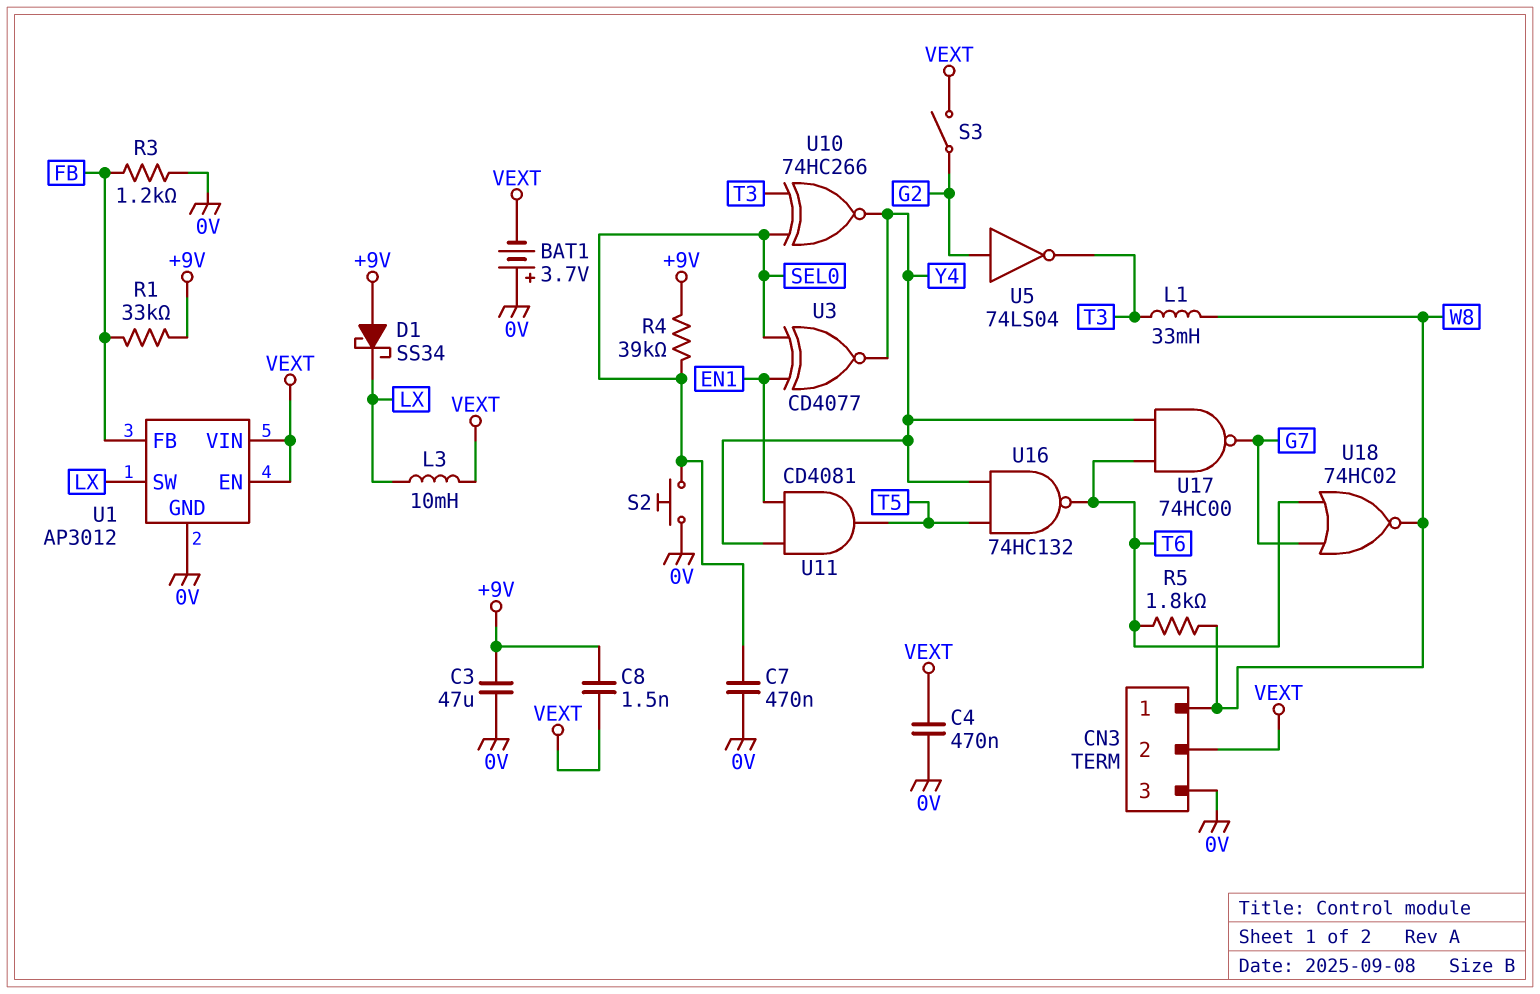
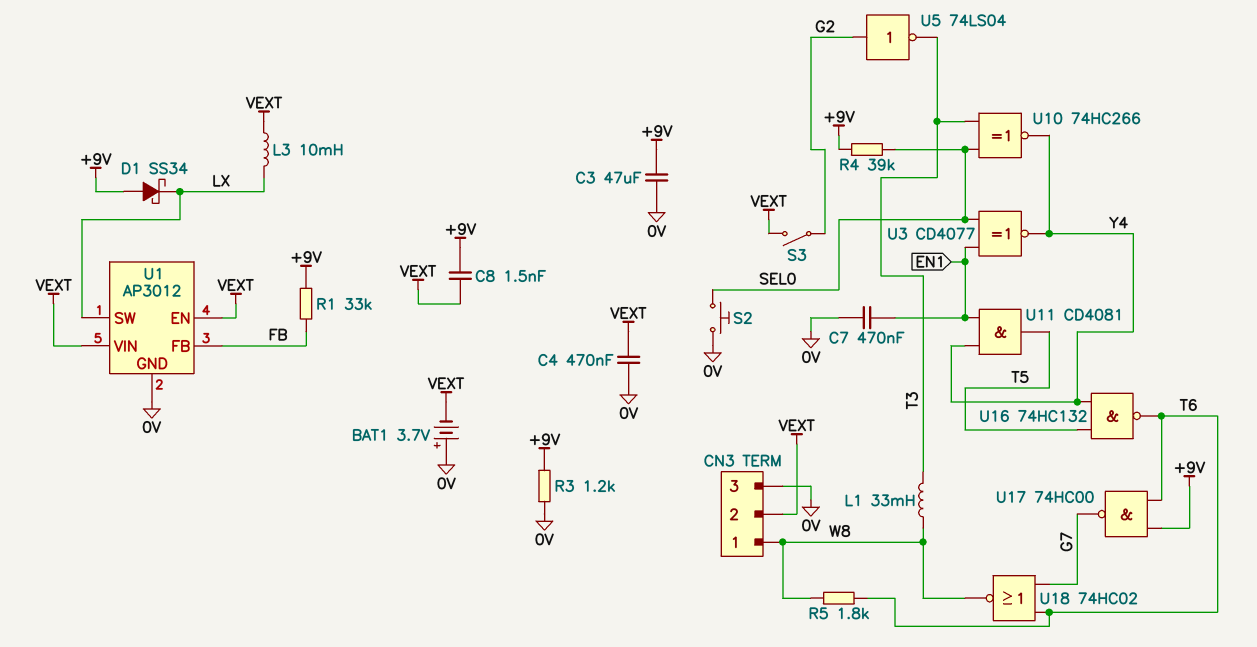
C7: 470nF (0V, SEL0) -> 470nF (0V, EN1)
R3: 1.2k (0V, FB) -> 1.2k (+9V, 0V)
U17: NAND 74HC00 (in T6, in Y4, out G7) -> NAND 74HC00 (in +9V, in T6, out G7)

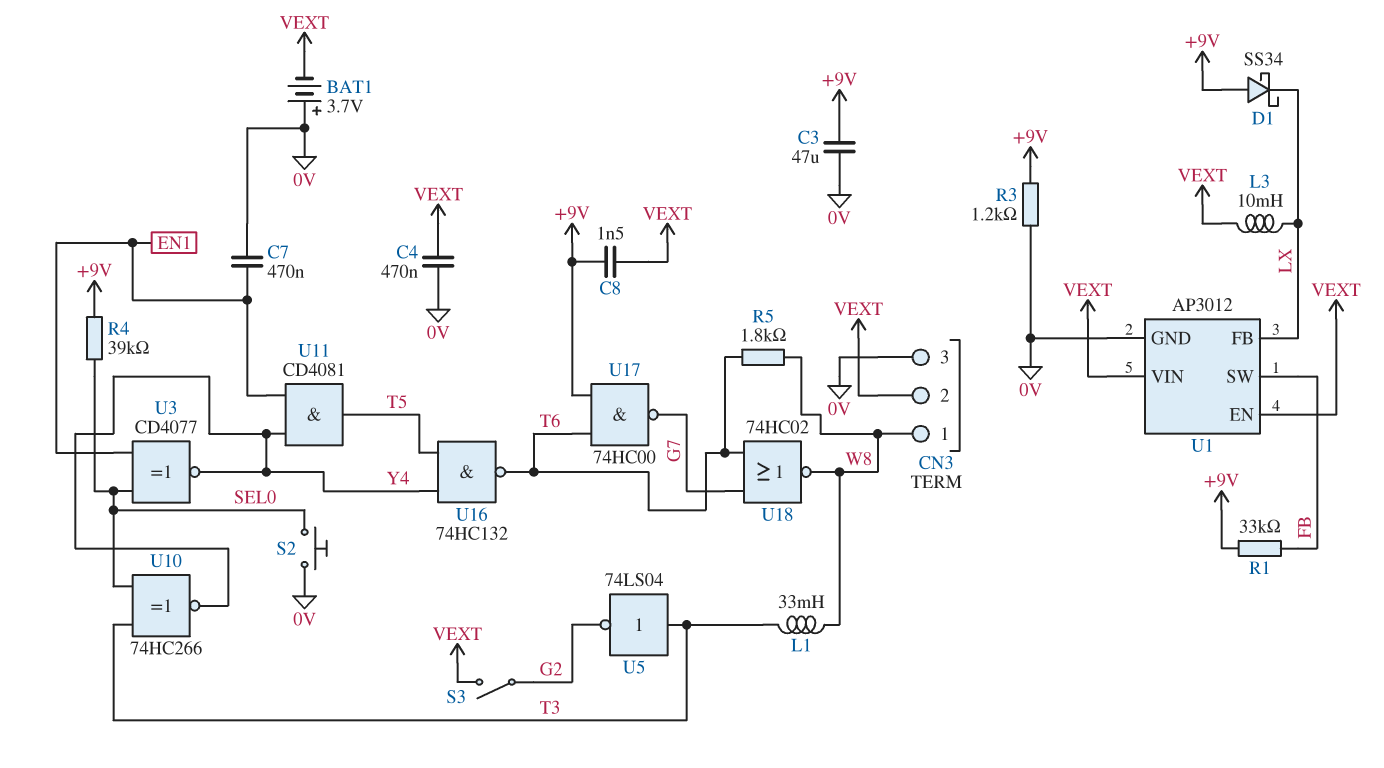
U1 pin FB: FB -> LX
U1 pin SW: LX -> FB
U5: NOT 74LS04 (in G2, out T3) -> NOT 74LS04 (in T3, out G2)

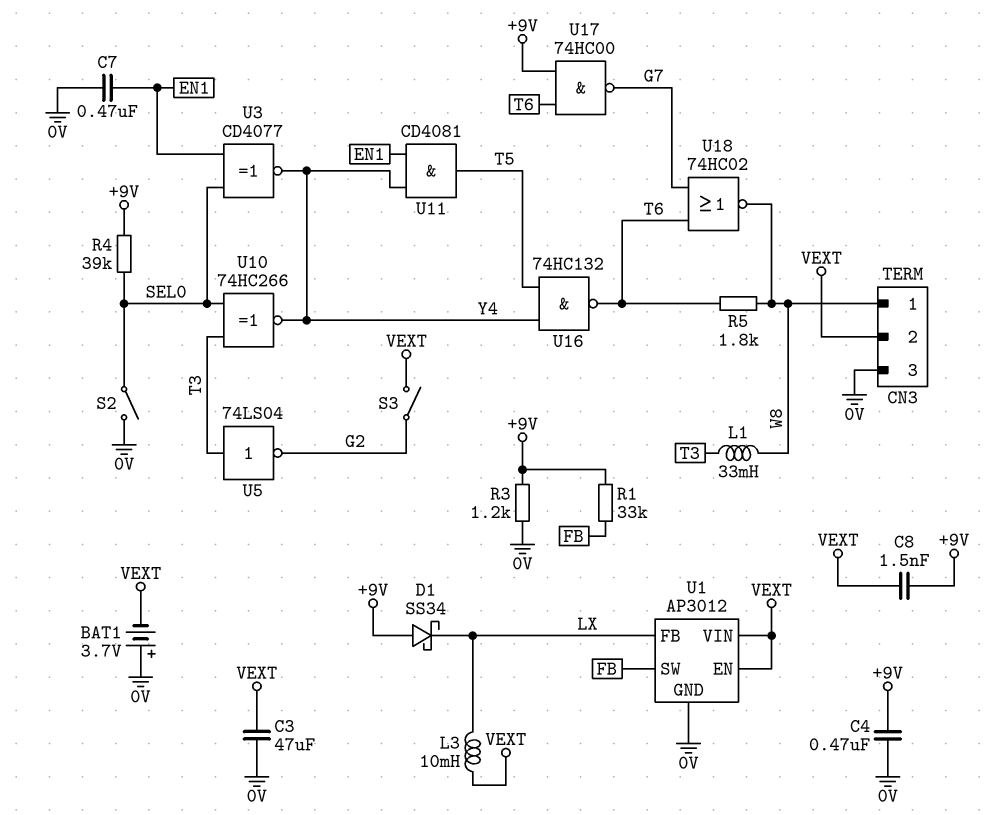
C3: 47uF (+9V, 0V) -> 47uF (0V, VEXT)
C4: 470nF (0V, VEXT) -> 470nF (+9V, 0V)
S2: button (0V, SEL0) -> switch (0V, SEL0)

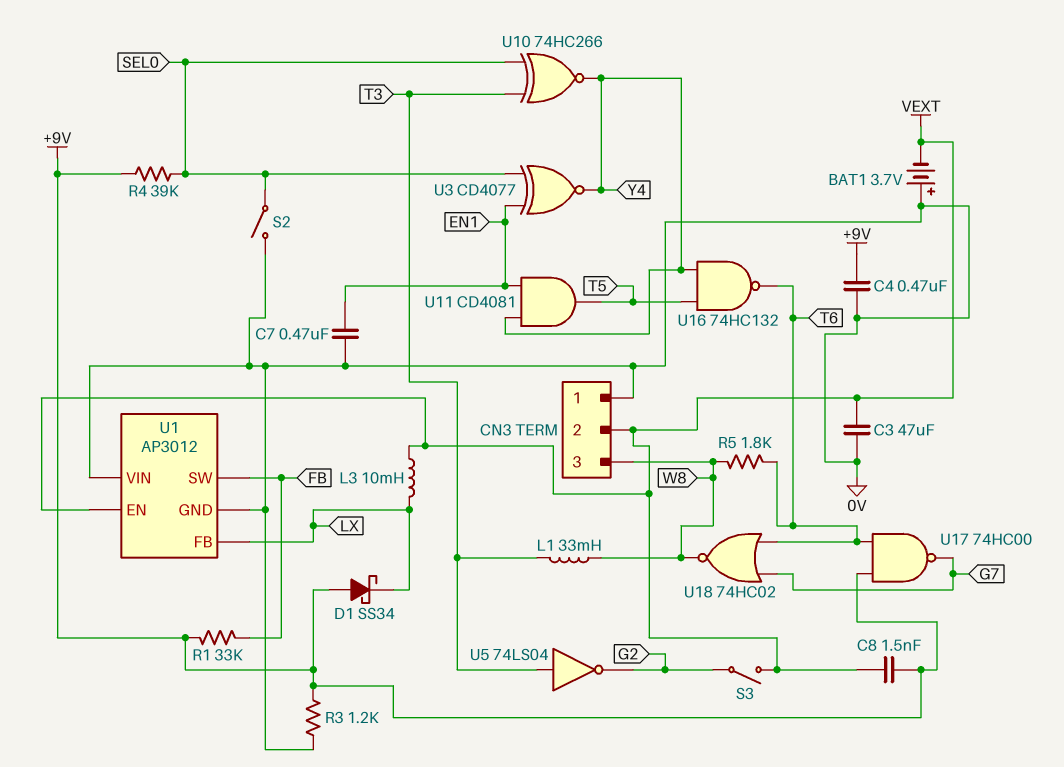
CN3 pin 1: W8 -> 0V
CN3 pin 3: 0V -> W8
U1 pin VIN: VEXT -> 0V

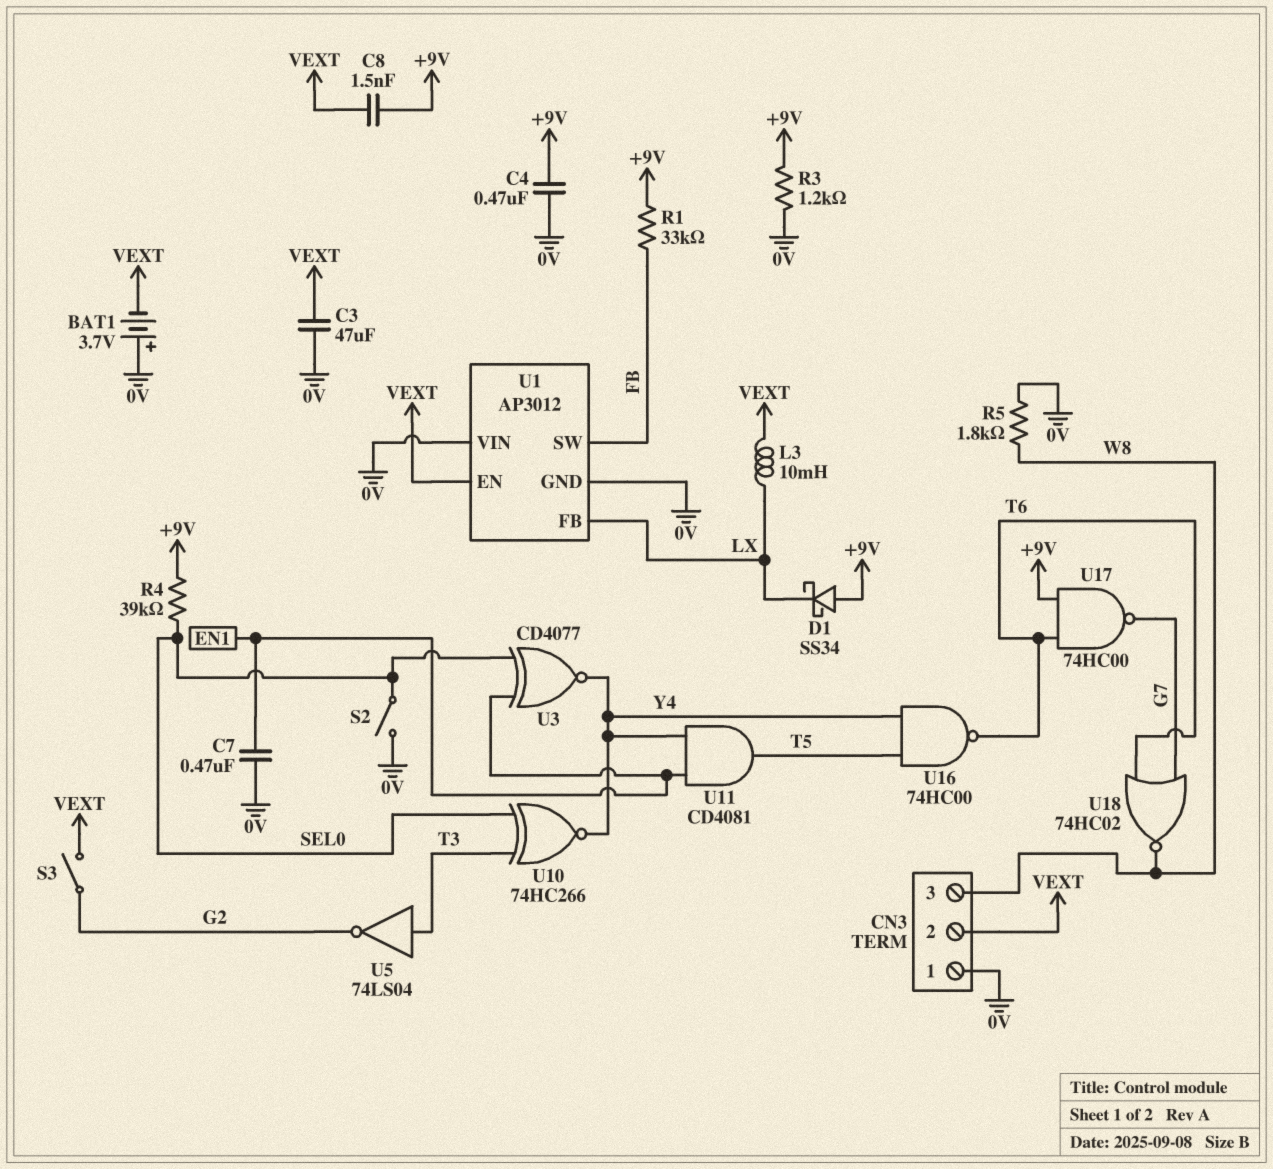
L1: 33mH (T3, W8) -> none
R5: 1.8k (T6, W8) -> 1.8k (0V, W8)
U16: NAND 74HC132 (in T5, in Y4, out T6) -> NAND 74HC00 (in T5, in Y4, out T6)

